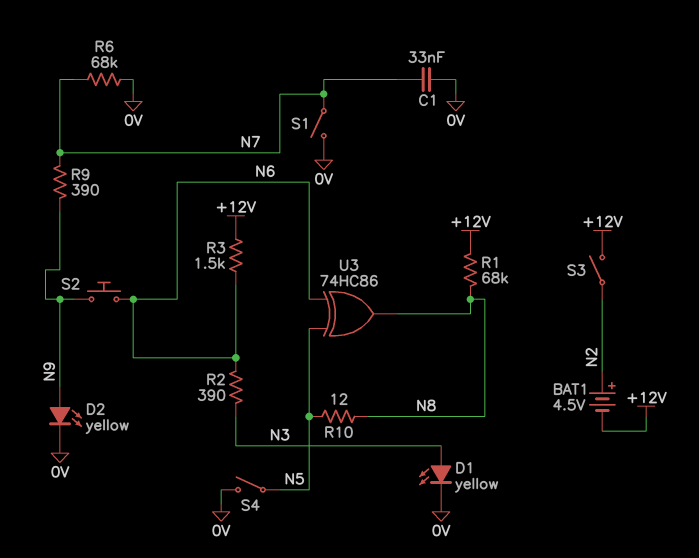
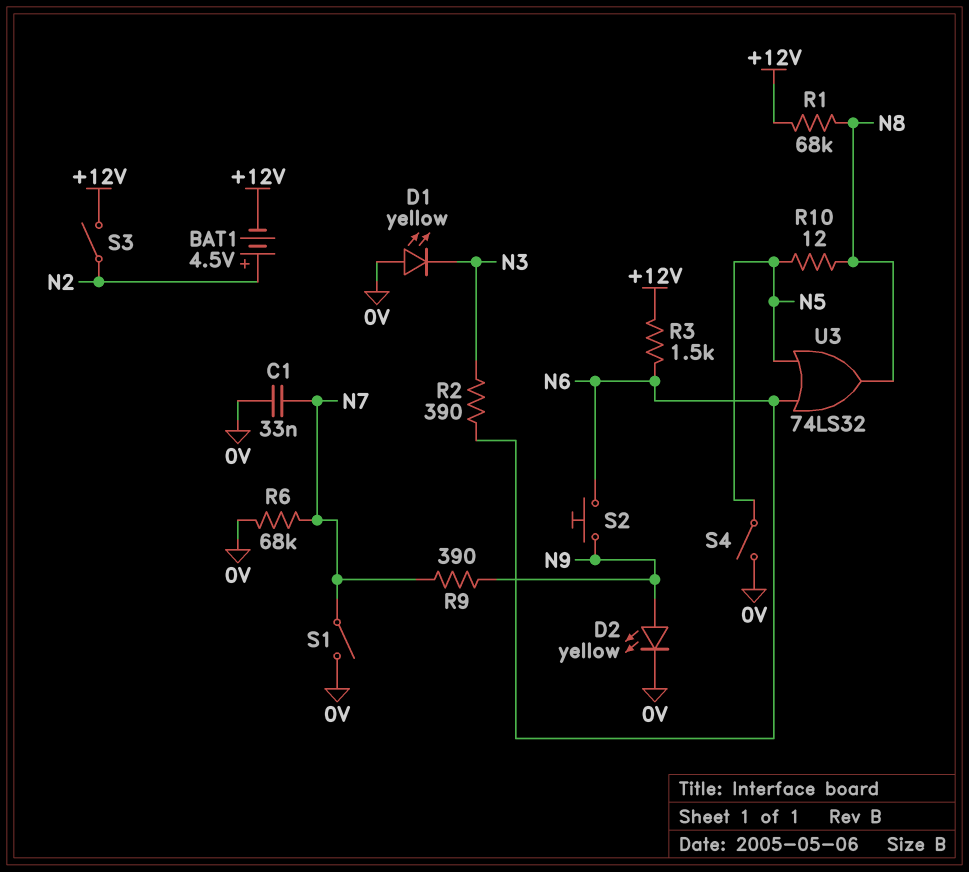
D1: LED yellow (A N3, K 0V) -> LED yellow (A 0V, K N3)
U3: XOR 74HC86 (in N5, in N6, out N8) -> OR 74LS32 (in N5, in N6, out N8)

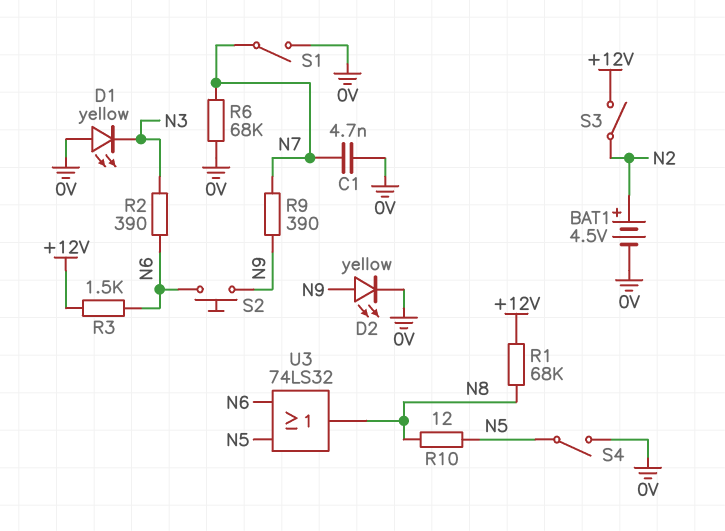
BAT1: 4.5V (plus N2, minus +12V) -> 4.5V (plus N2, minus 0V)
C1: 33nF (0V, N7) -> 4.7nF (0V, N7)

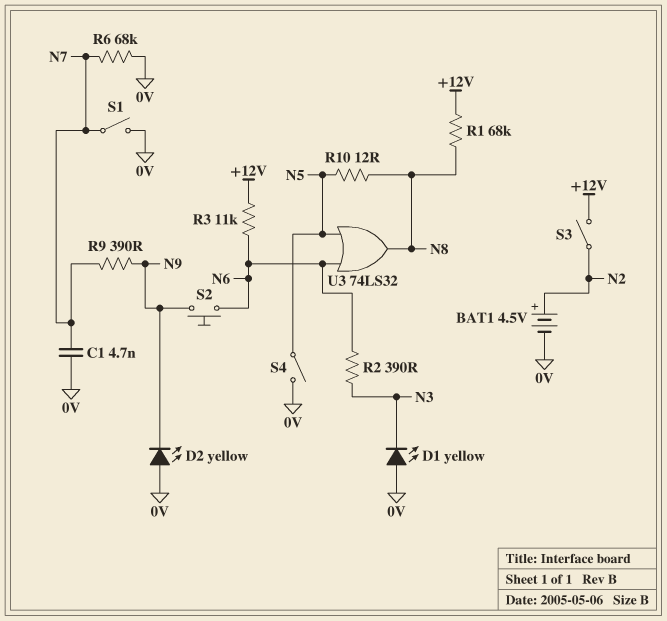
D2: LED yellow (A N9, K 0V) -> LED yellow (A 0V, K N9)
R3: 1.5k (+12V, N6) -> 11k (+12V, N6)

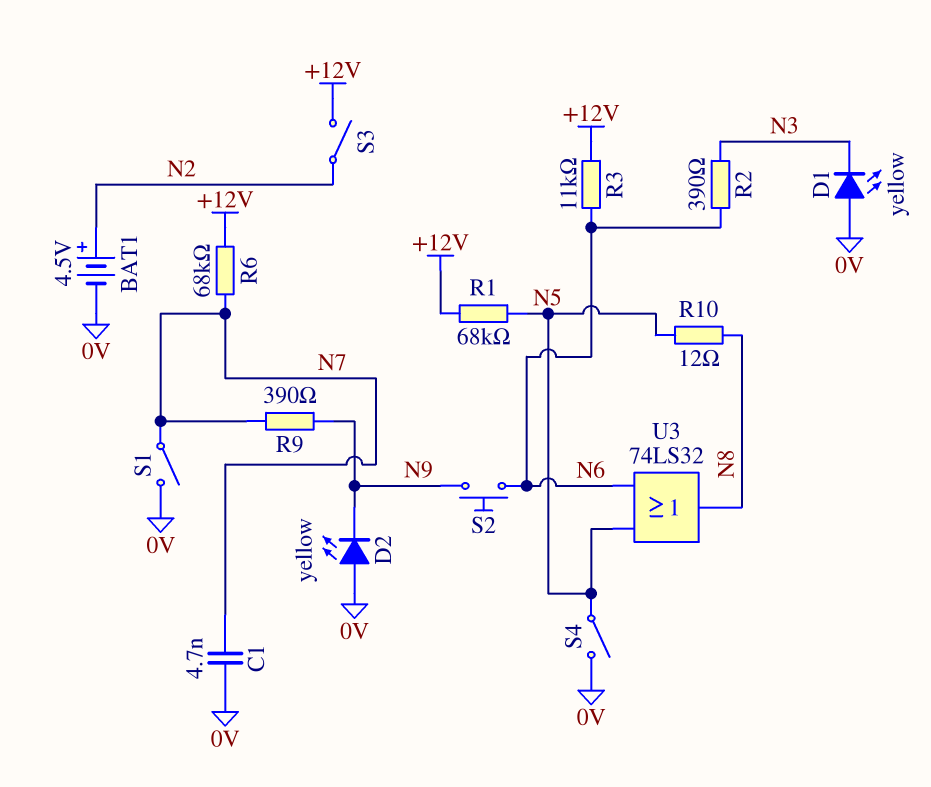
R1: 68k (+12V, N8) -> 68k (+12V, N5)
R6: 68k (0V, N7) -> 68k (+12V, N7)

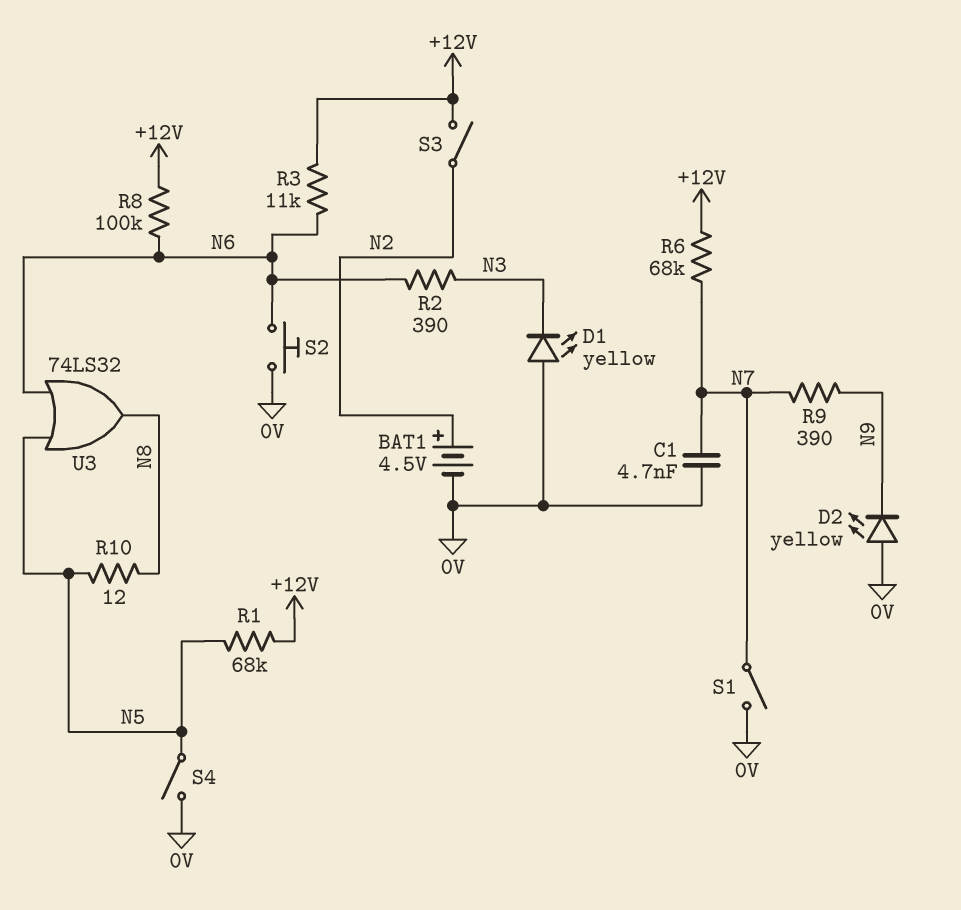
R8: none -> 100k (+12V, N6)
S2: button (N6, N9) -> button (0V, N6)

